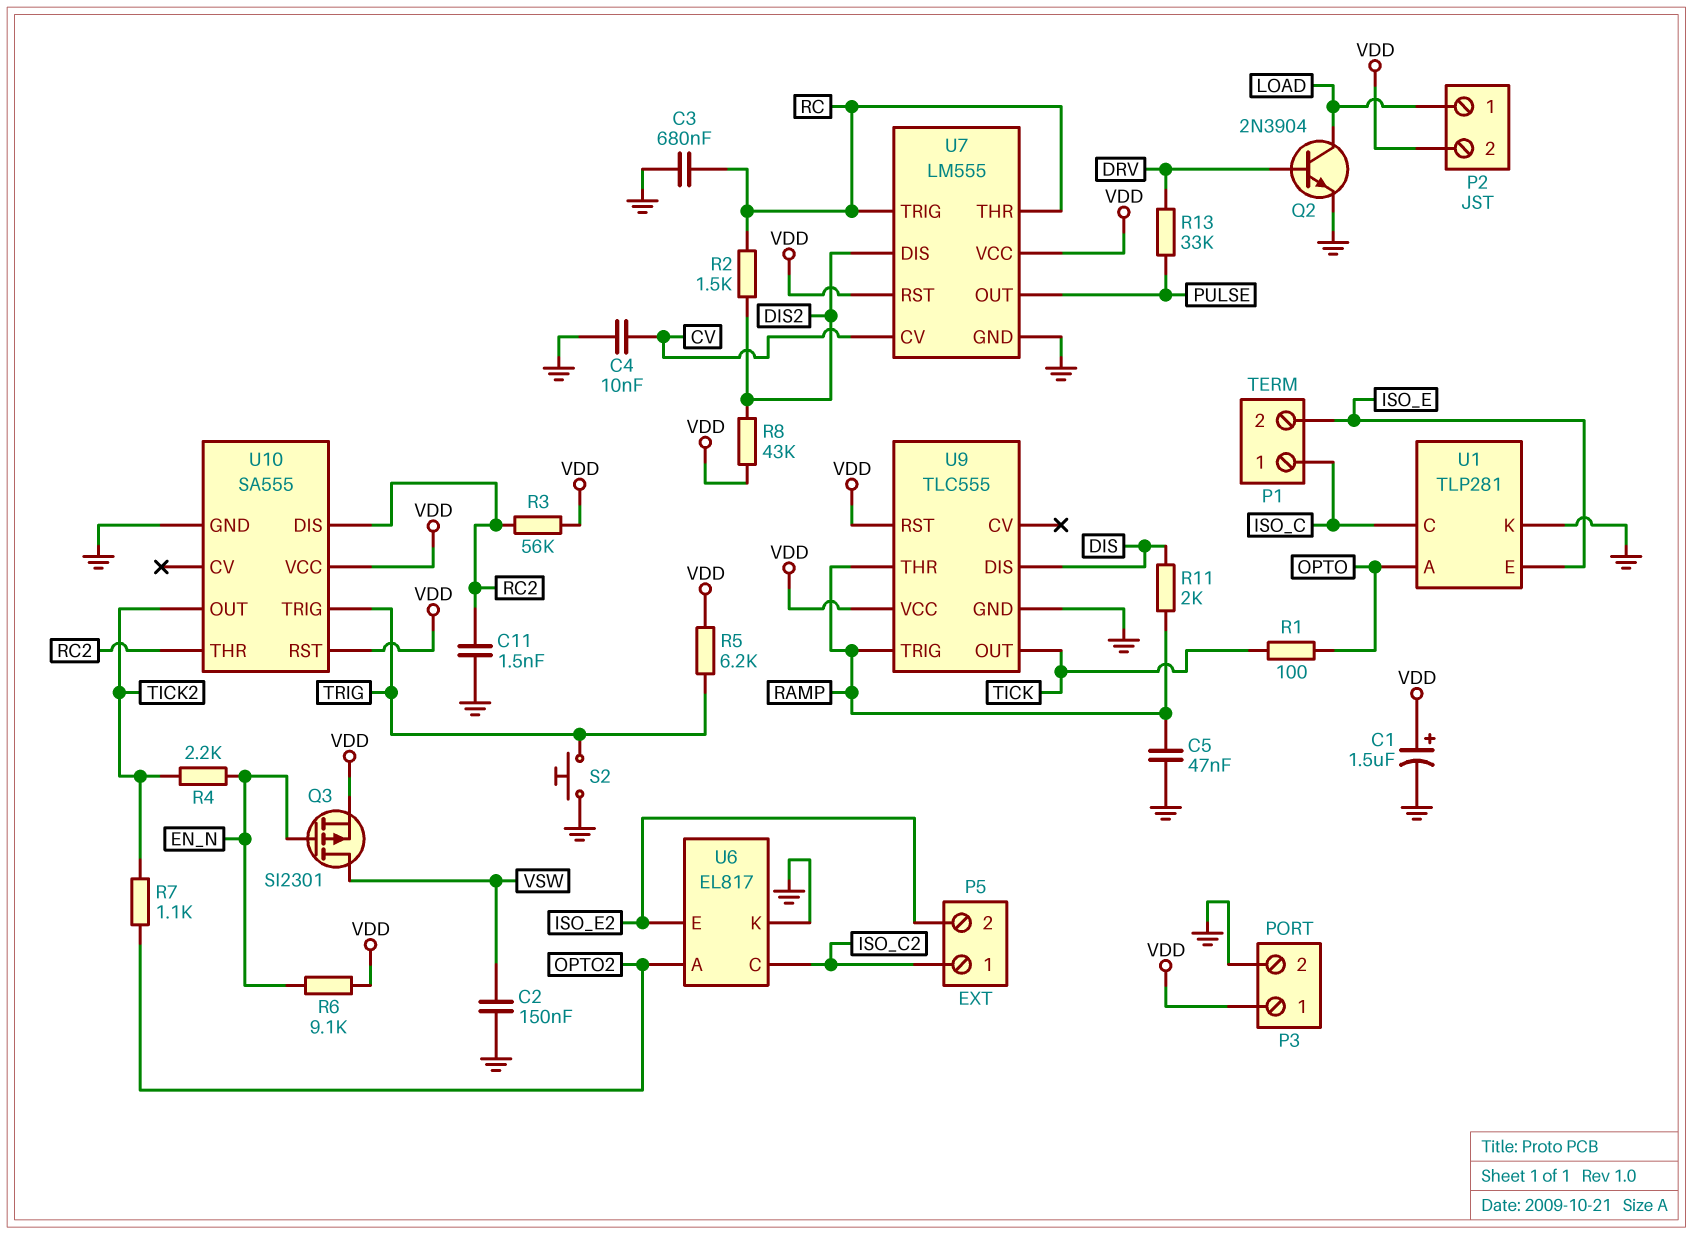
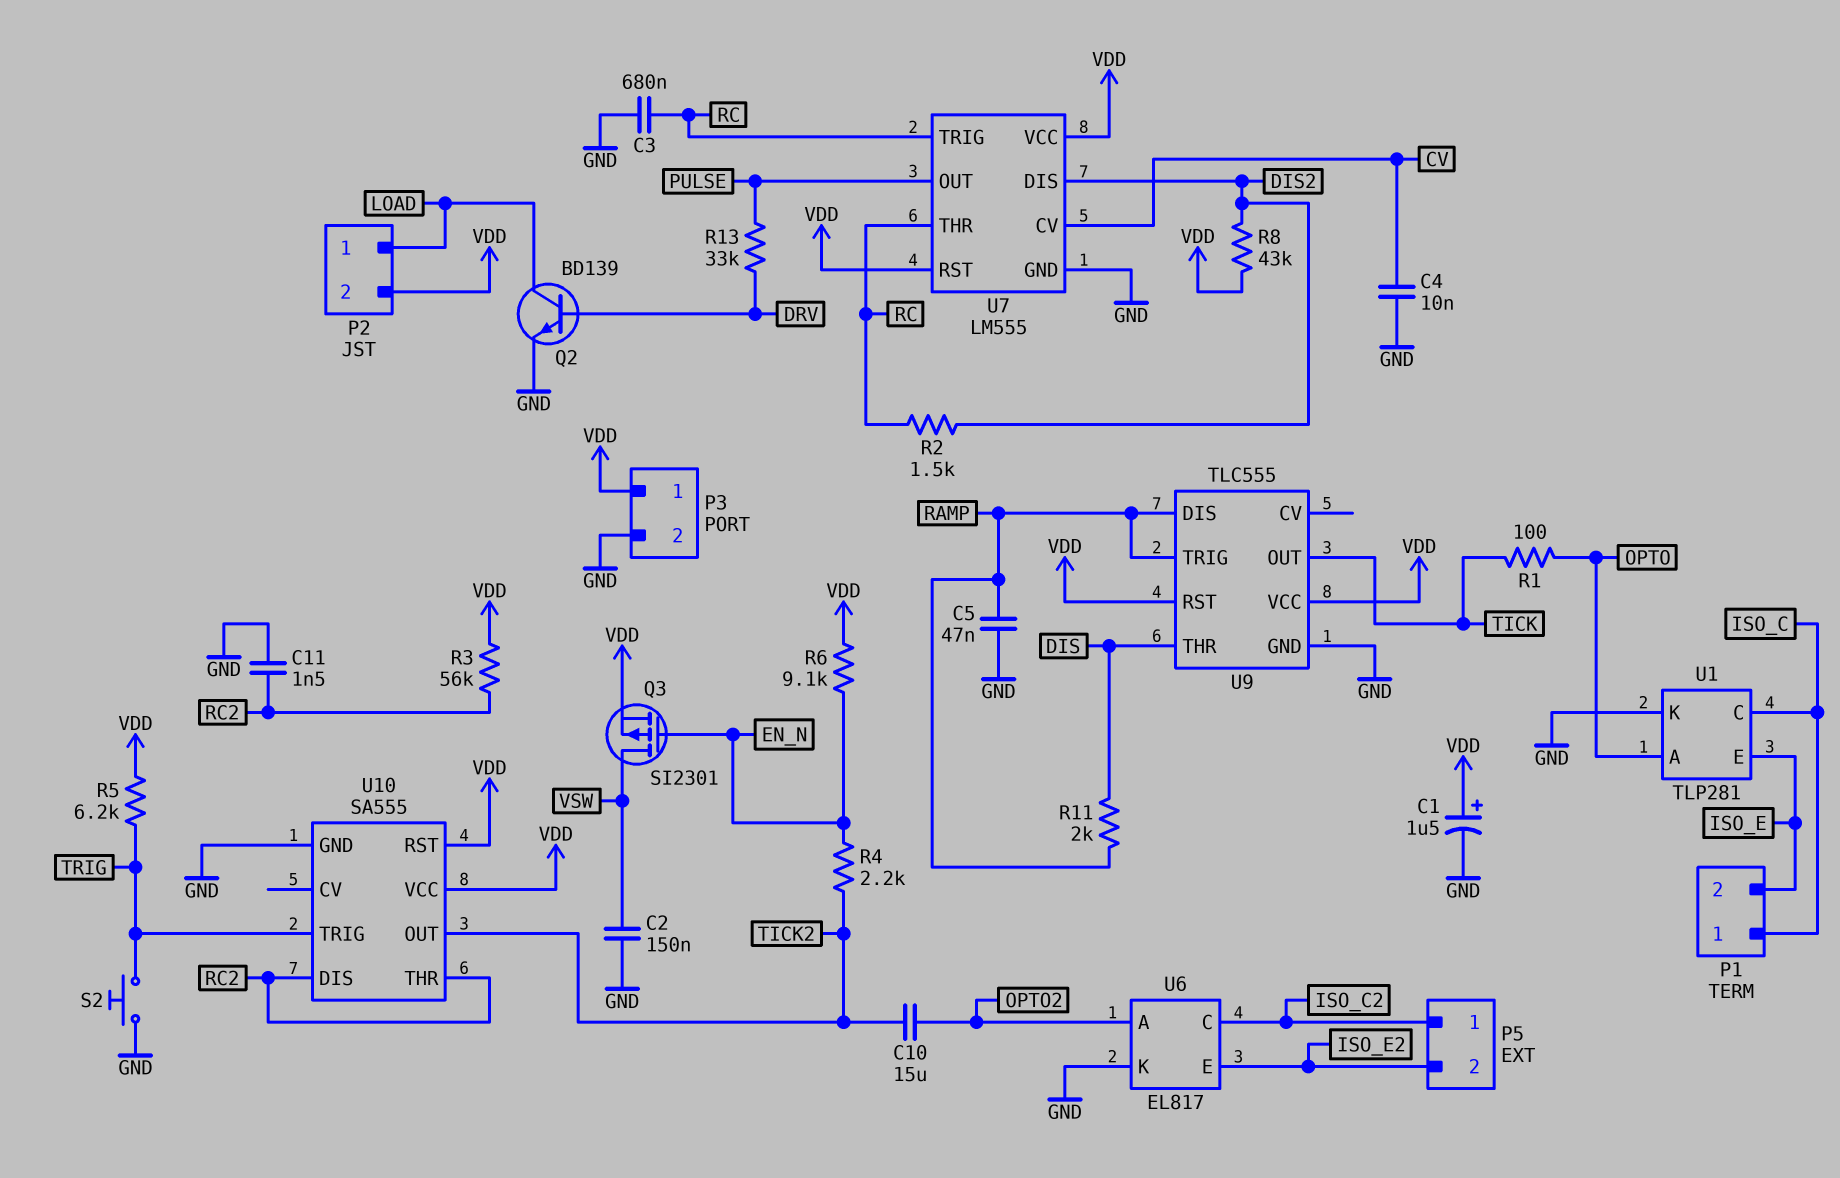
C10: none -> 15uF (OPTO2, TICK2)
Q2: NPN 2N3904 (B DRV, C LOAD, E GND) -> NPN BD139 (B DRV, C LOAD, E GND)
R7: 1.1k (OPTO2, TICK2) -> none
U9 pin DIS: DIS -> RAMP
U9 pin THR: RAMP -> DIS

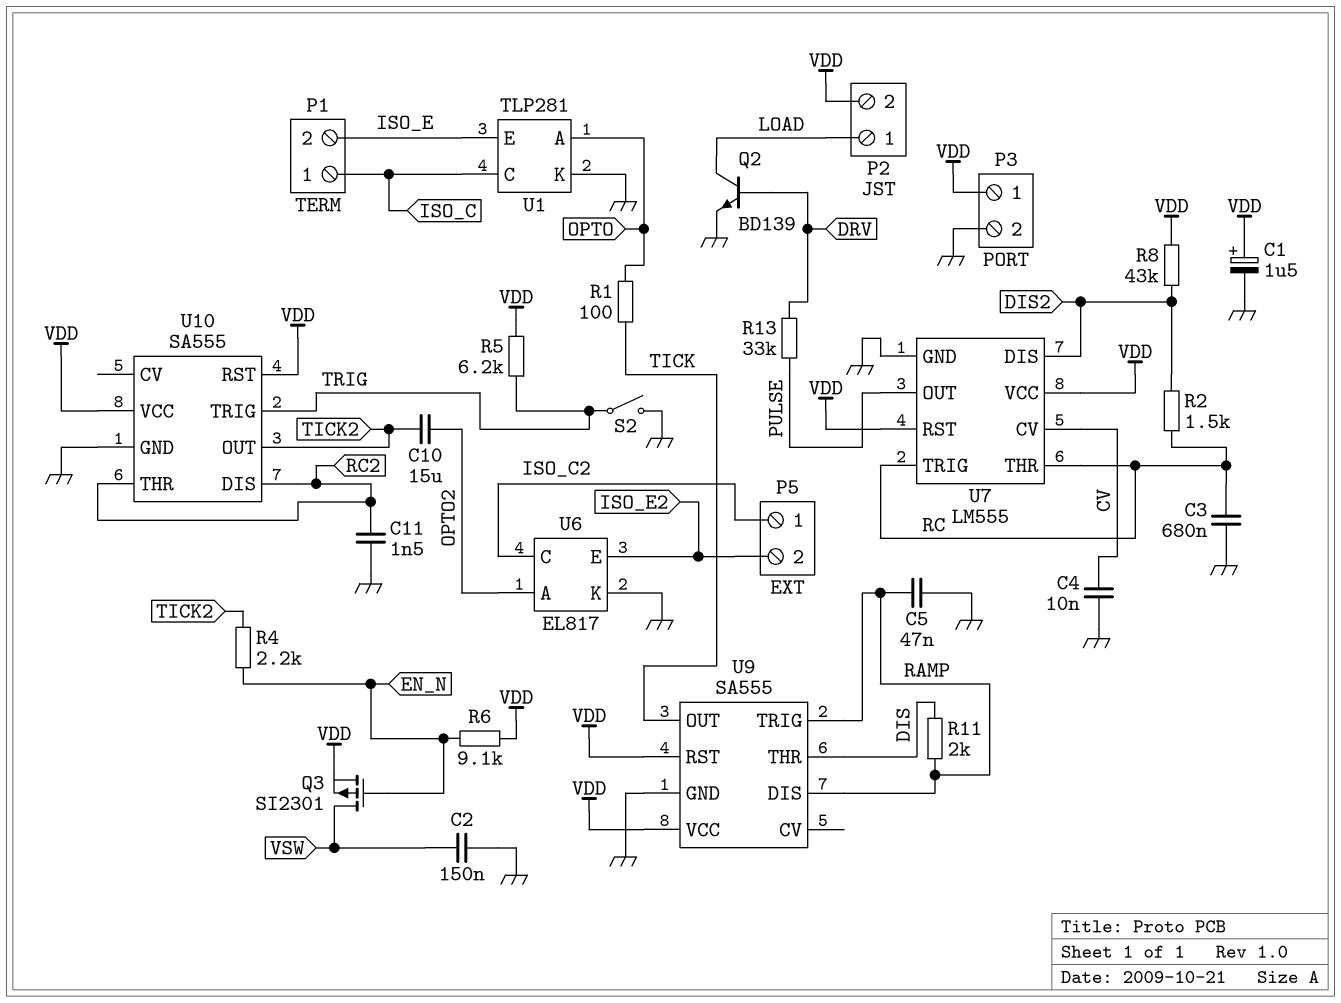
R3: 56k (RC2, VDD) -> none
S2: button (GND, TRIG) -> switch (GND, TRIG)
U9: TLC555 -> SA555

